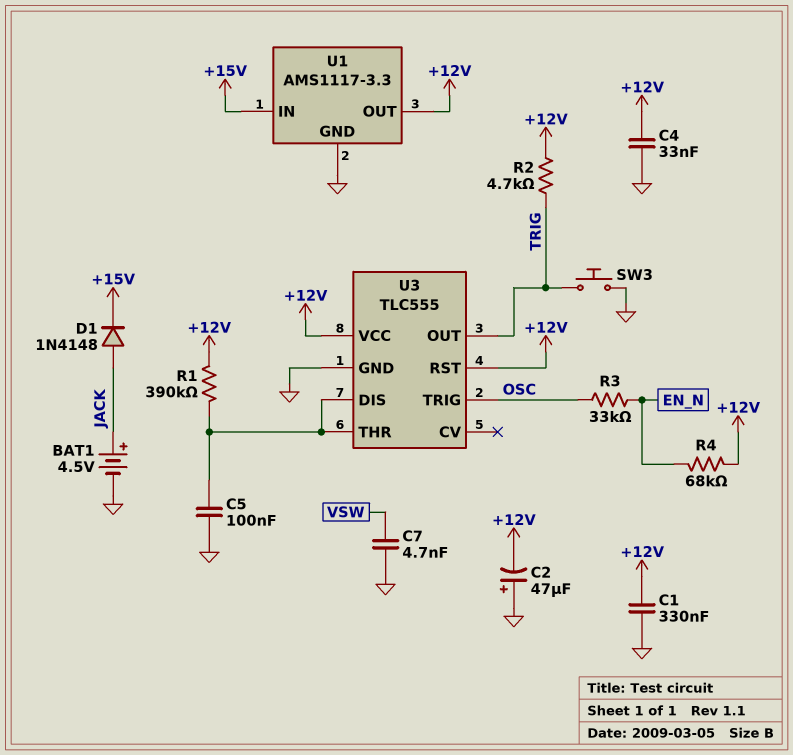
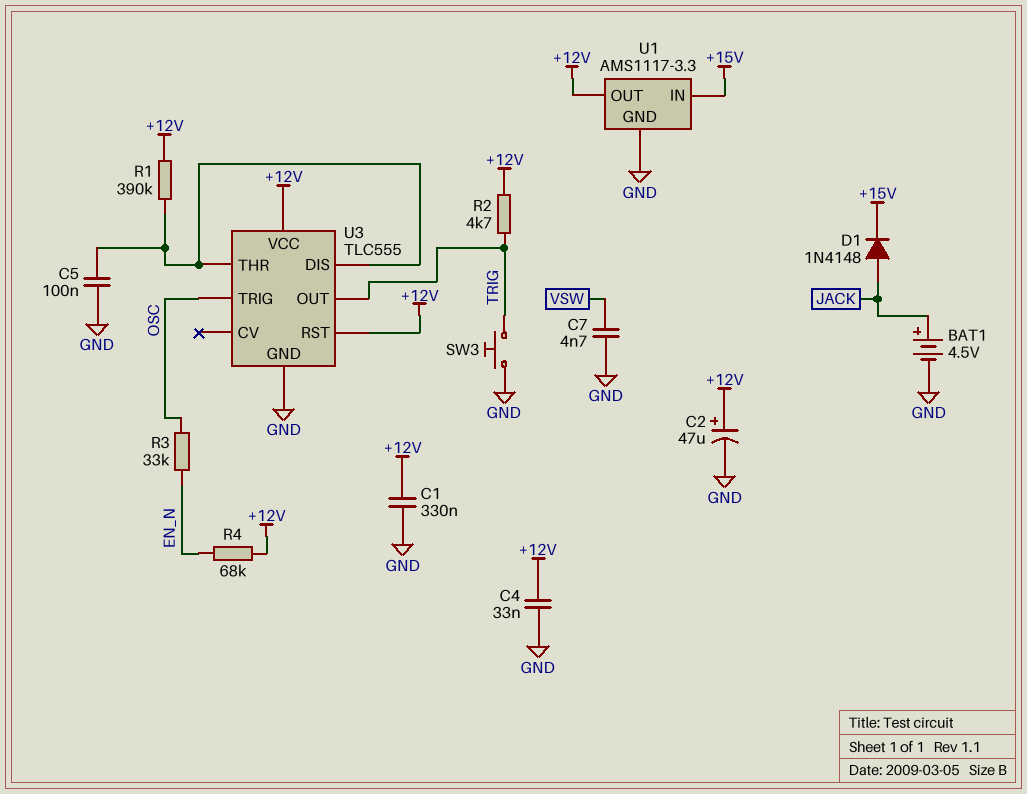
C2: 47uF (plus GND, minus +12V) -> 47uF (plus +12V, minus GND)

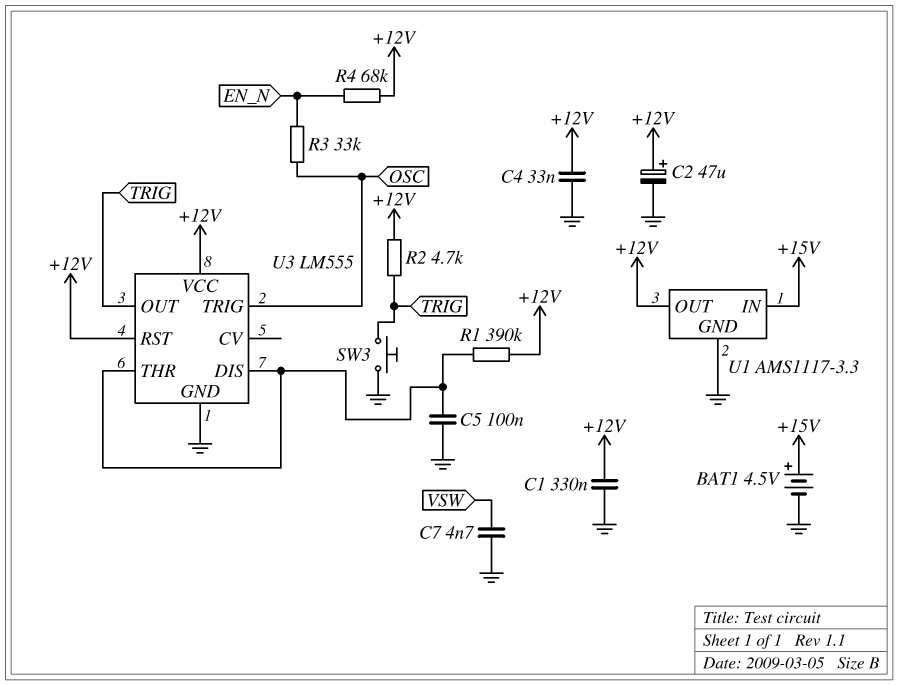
BAT1: 4.5V (plus JACK, minus GND) -> 4.5V (plus +15V, minus GND)
D1: diode 1N4148 (A JACK, K +15V) -> none
U3: TLC555 -> LM555

